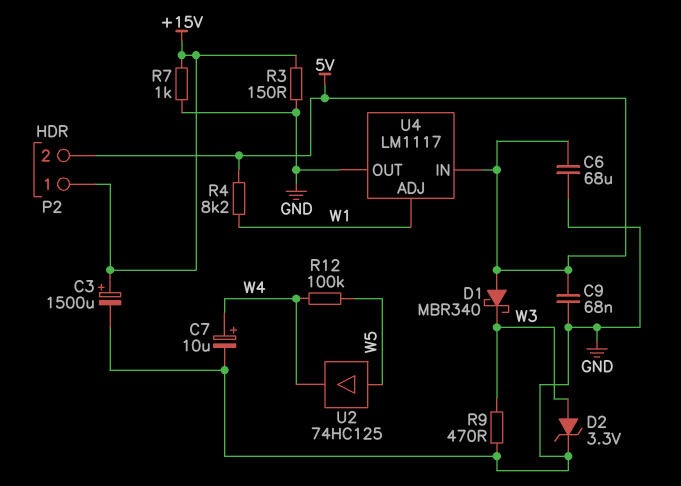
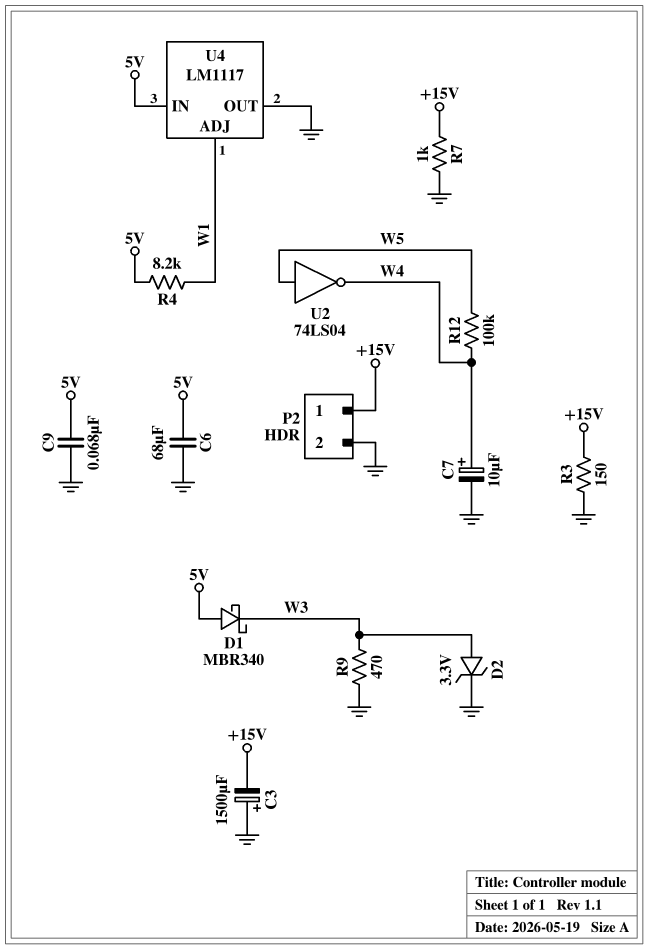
C3: 1500uF (plus +15V, minus GND) -> 1500uF (plus GND, minus +15V)
P2 pin 2: 5V -> GND
U2: buffer 74HC125 (in W5, out W4) -> NOT 74LS04 (in W5, out W4)

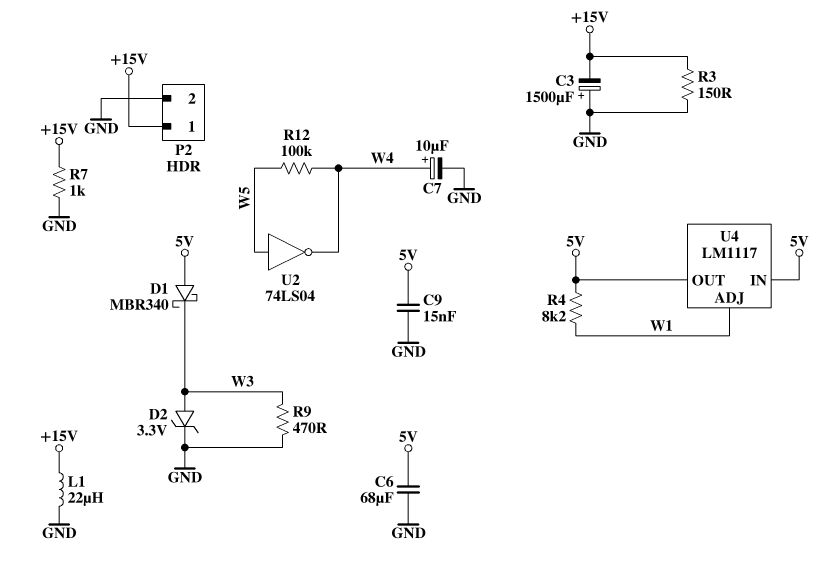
C9: 68nF (5V, GND) -> 15nF (5V, GND)
L1: none -> 22uH (+15V, GND)
U4 pin OUT: GND -> 5V

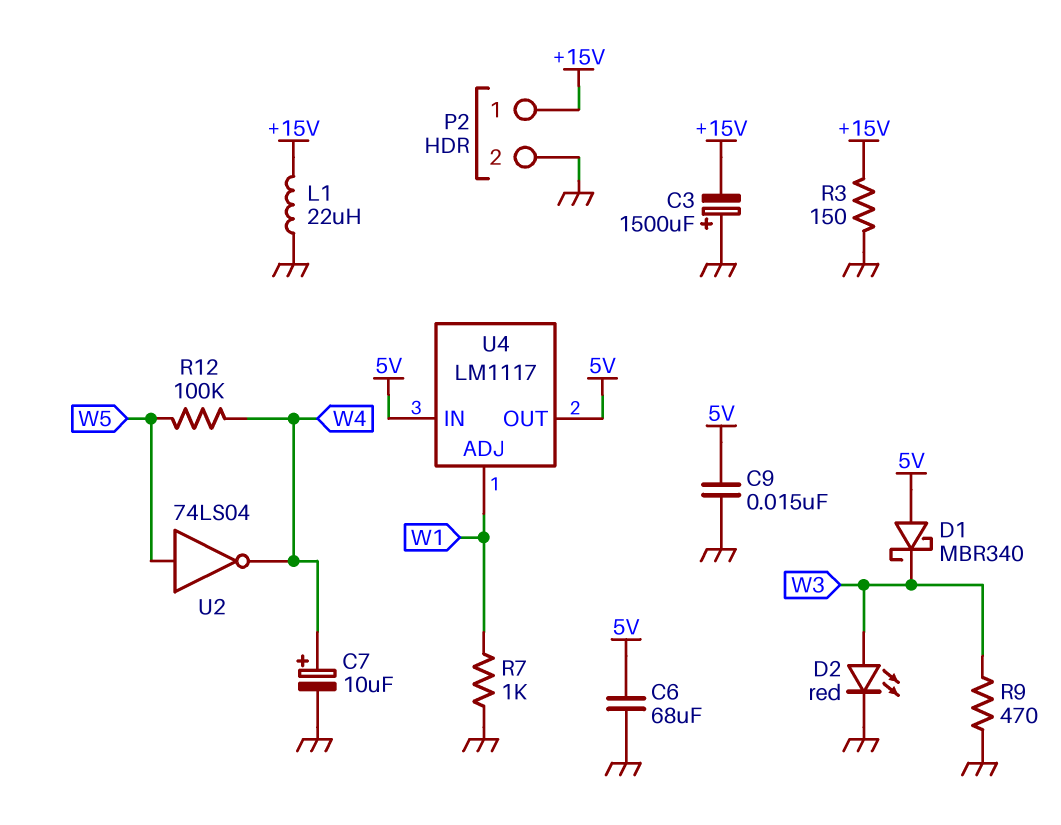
D2: zener 3.3V (A W3, K GND) -> LED red (A W3, K GND)
R4: 8.2k (5V, W1) -> none
R7: 1k (+15V, GND) -> 1k (GND, W1)

